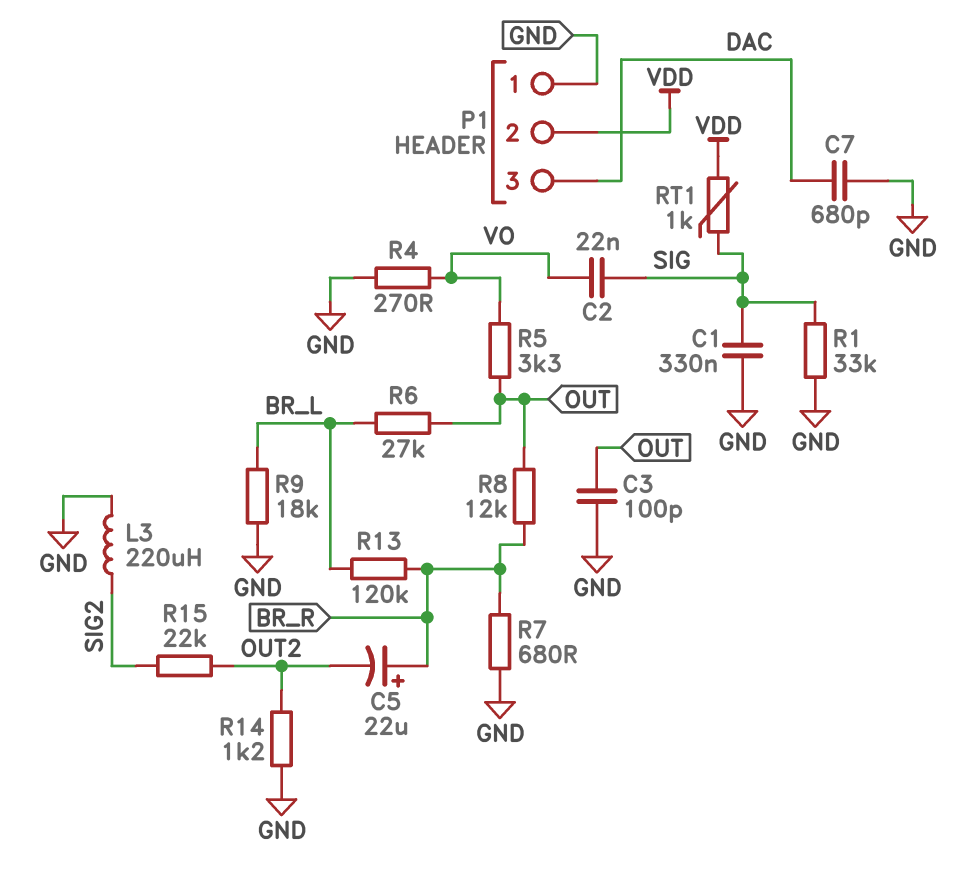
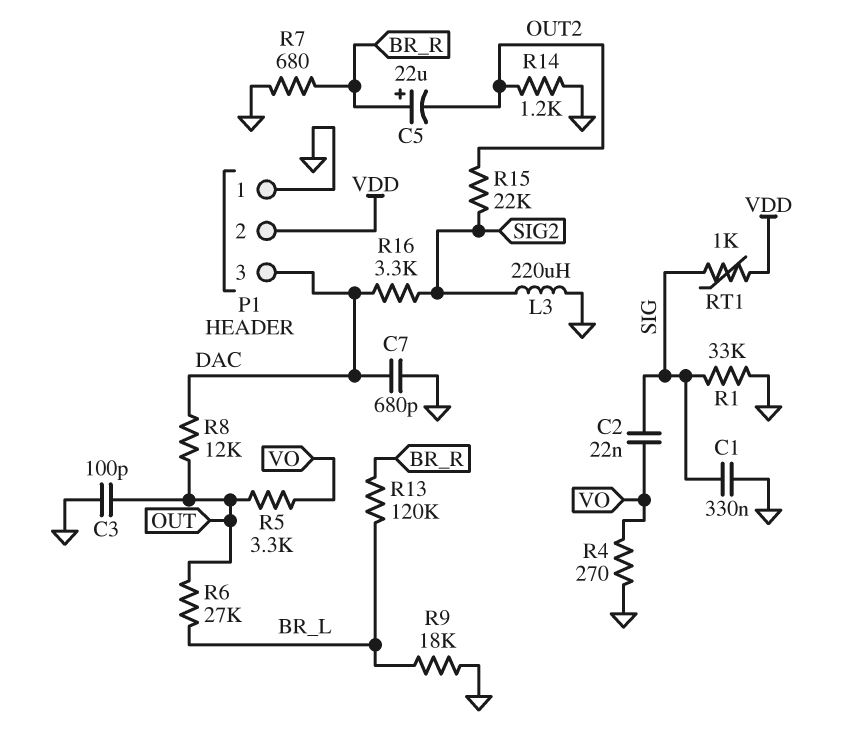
R8: 12k (BR_R, OUT) -> 12k (DAC, OUT)
R16: none -> 3.3k (DAC, SIG2)

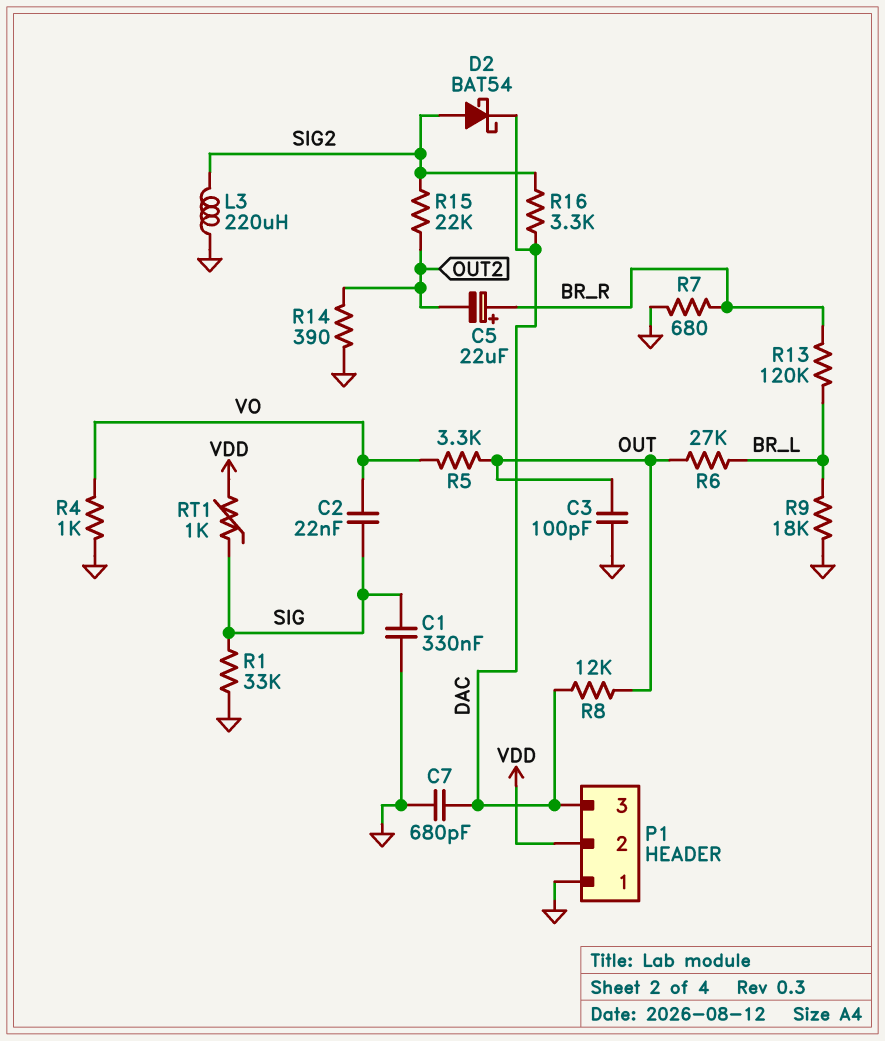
D2: none -> schottky BAT54 (A SIG2, K DAC)
R4: 270 (GND, VO) -> 1k (GND, VO)
R14: 1.2k (GND, OUT2) -> 390 (GND, OUT2)

